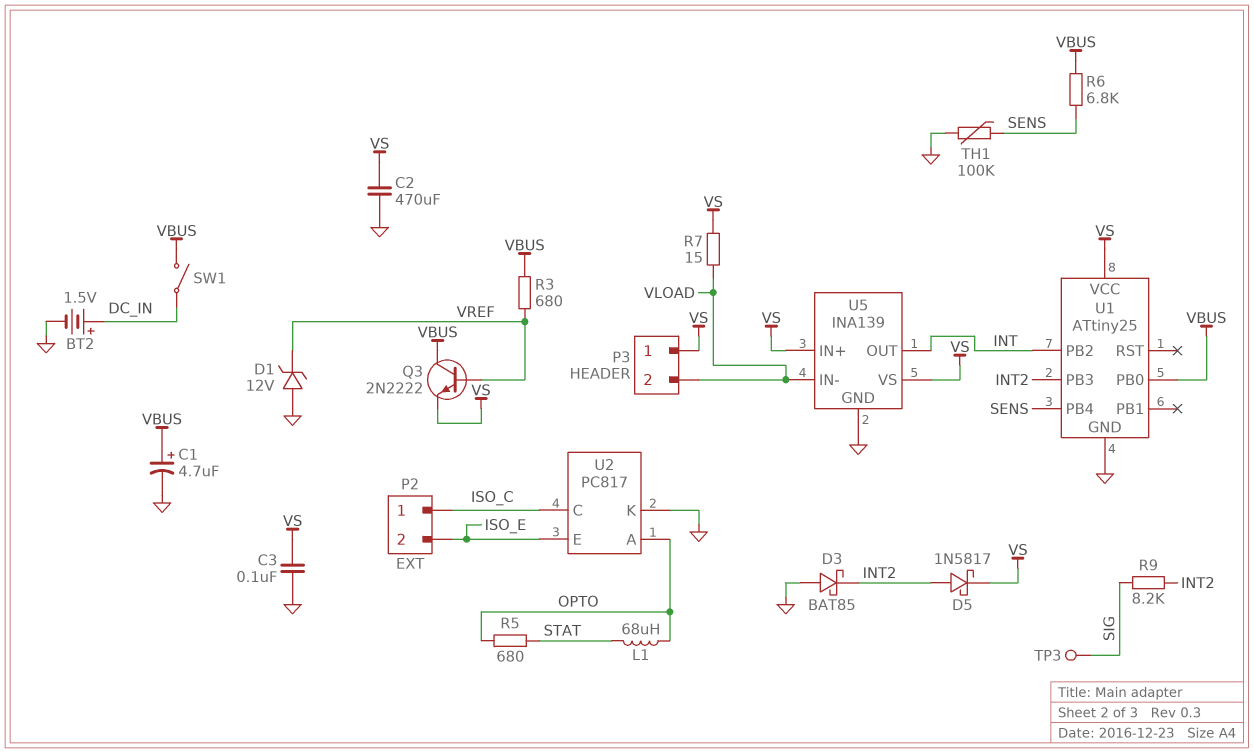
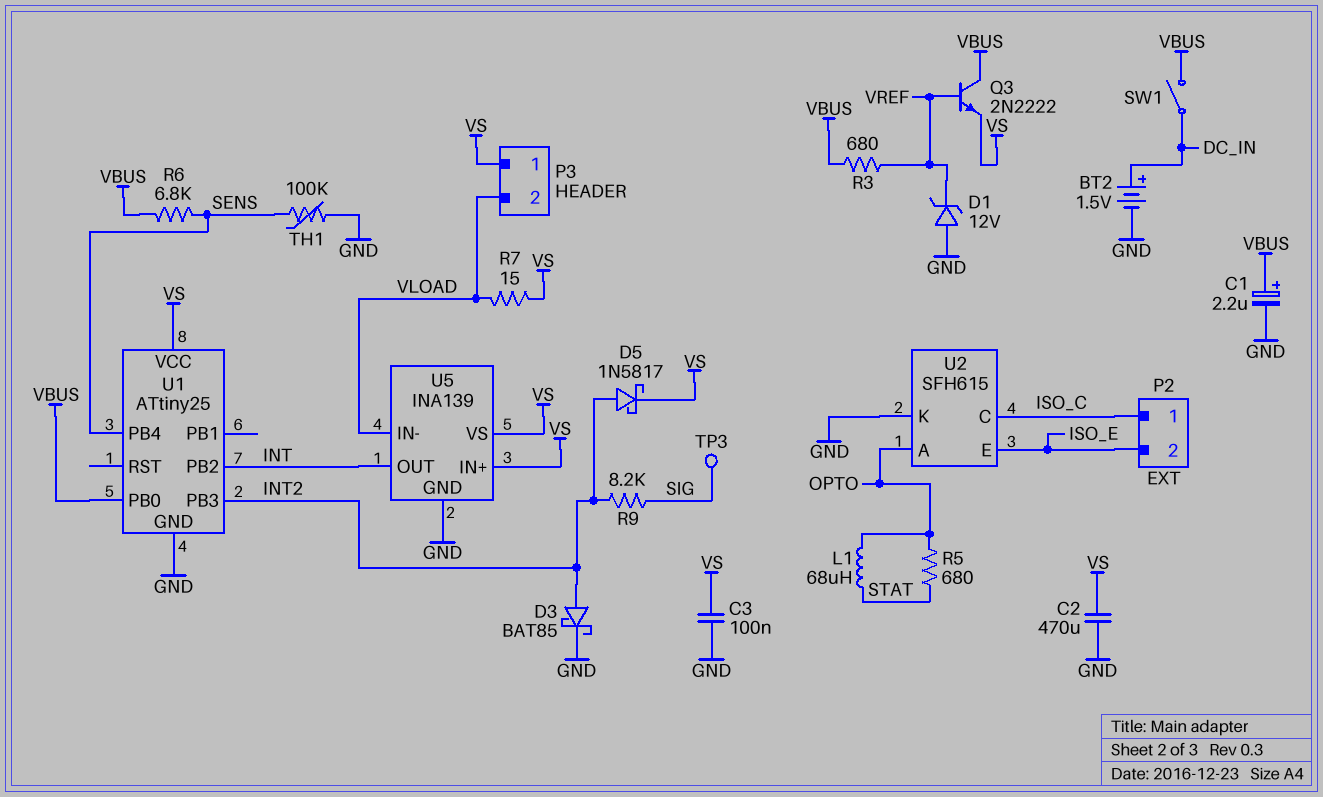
C1: 4.7uF (plus VBUS, minus GND) -> 2.2uF (plus VBUS, minus GND)
D3: schottky BAT85 (A GND, K INT2) -> schottky BAT85 (A INT2, K GND)
U2: PC817 -> SFH615

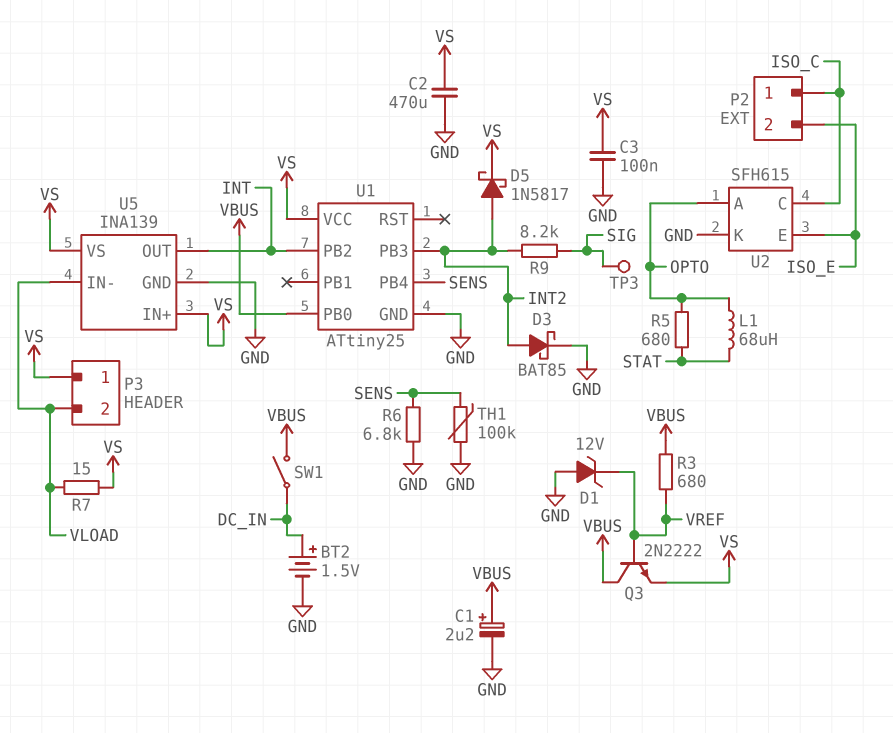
R6: 6.8k (SENS, VBUS) -> 6.8k (GND, SENS)

